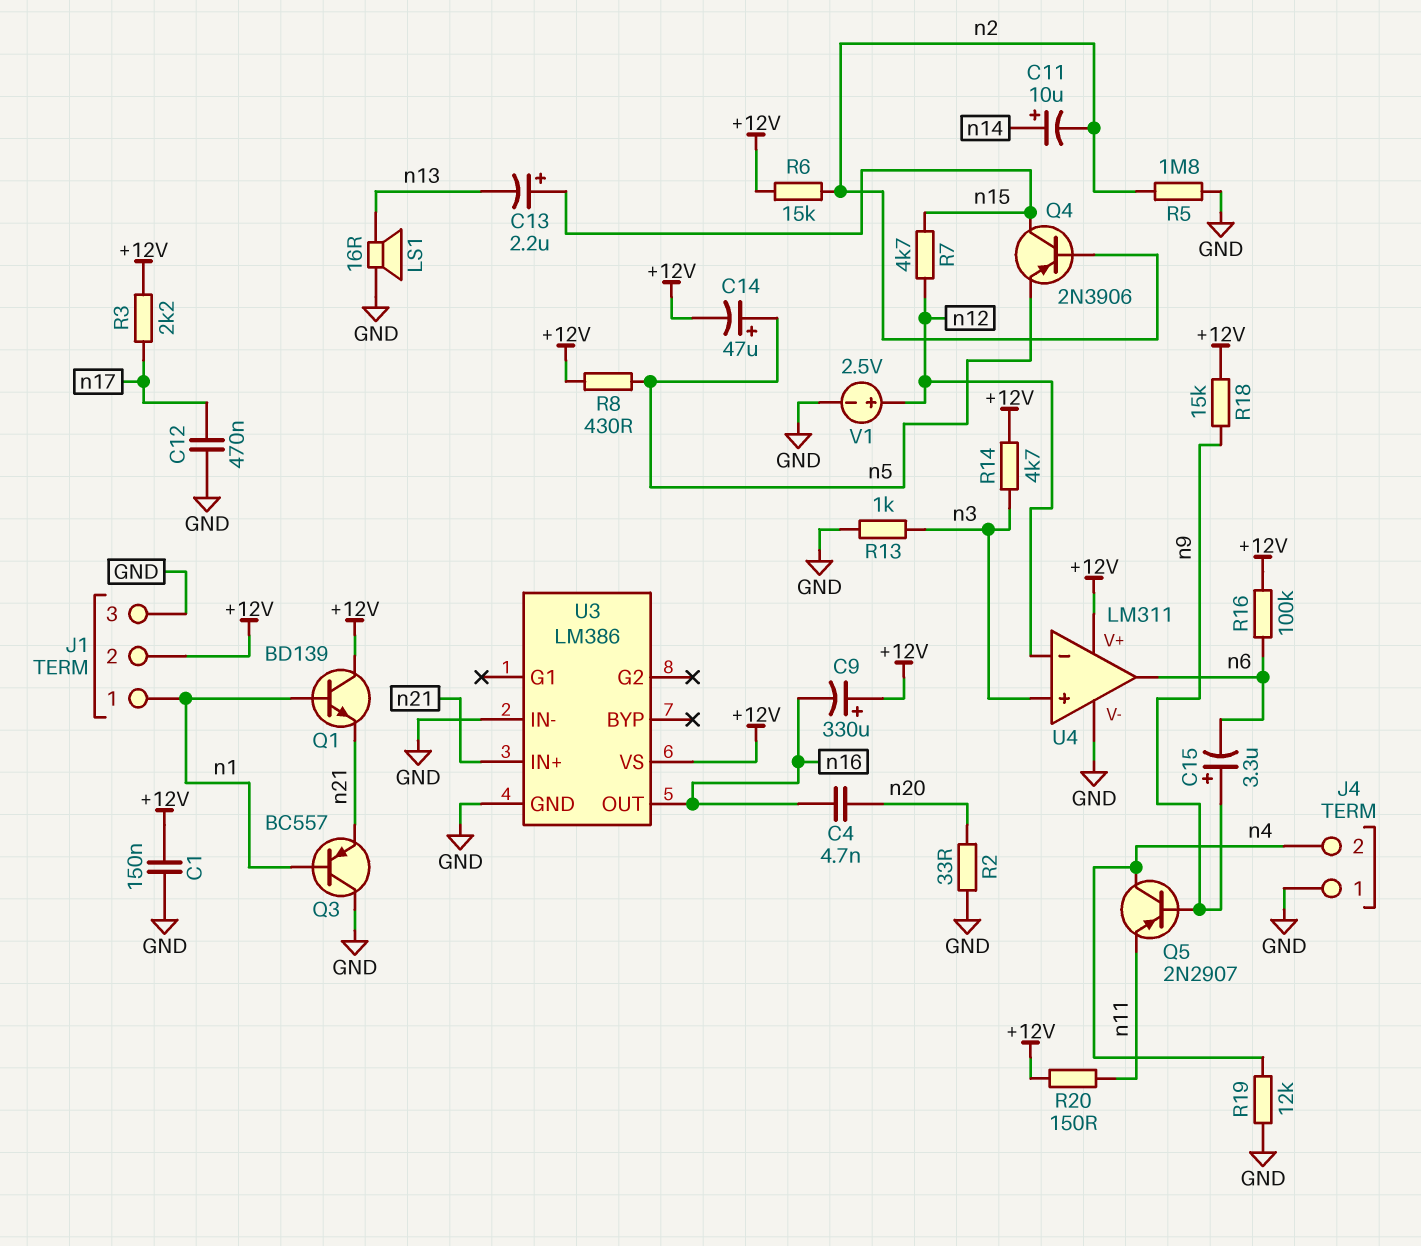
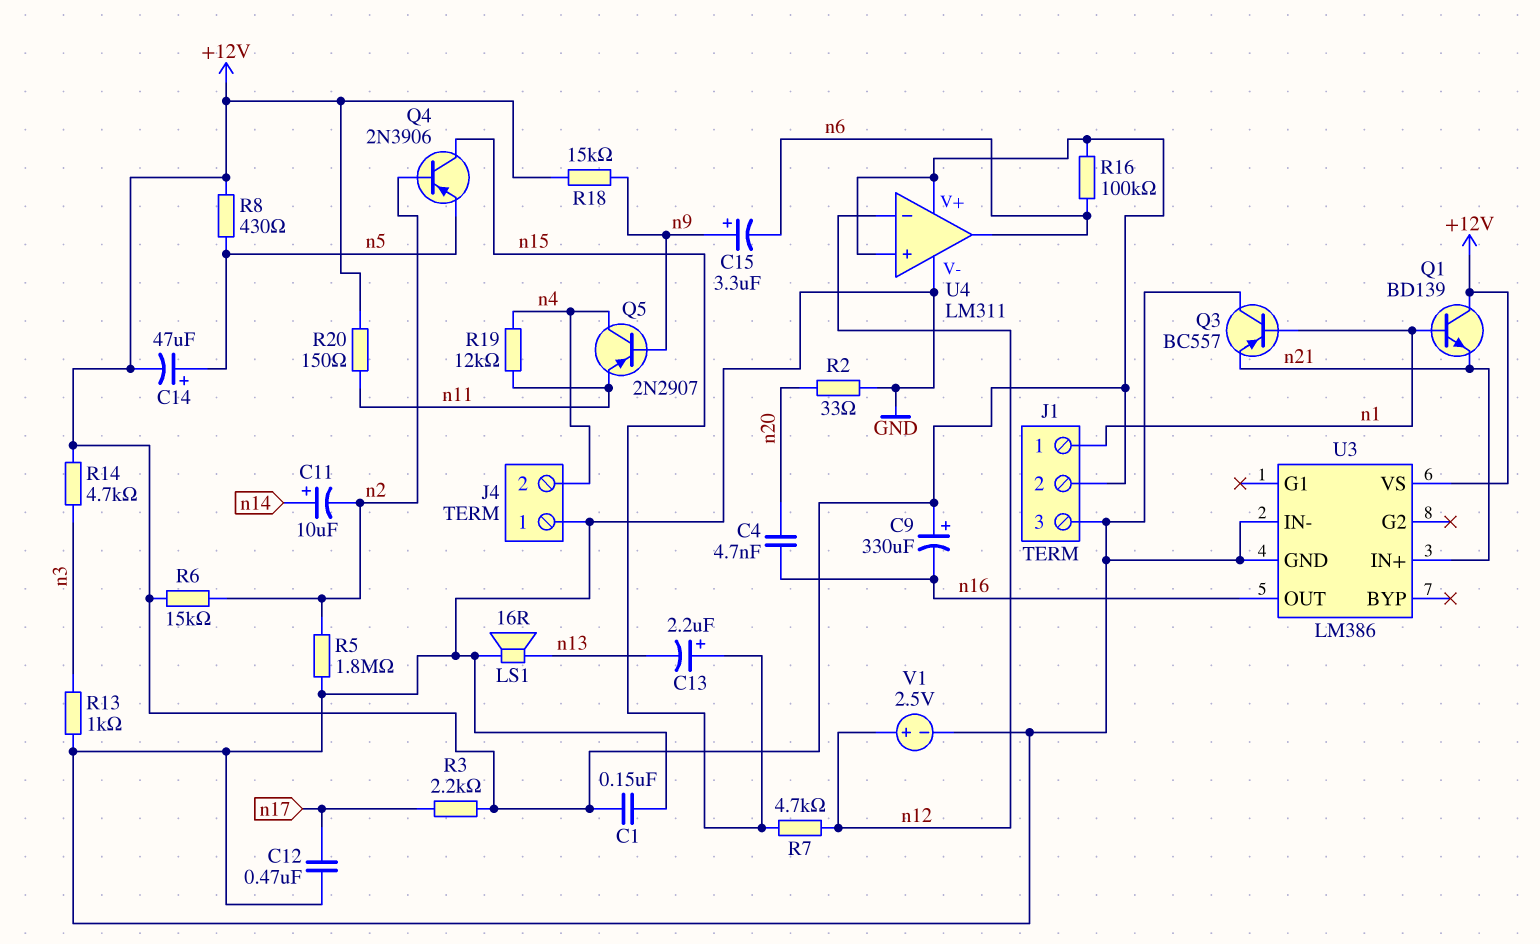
R19: 12k (GND, n4) -> 12k (n4, n11)
U4 pin in+: n3 -> +12V

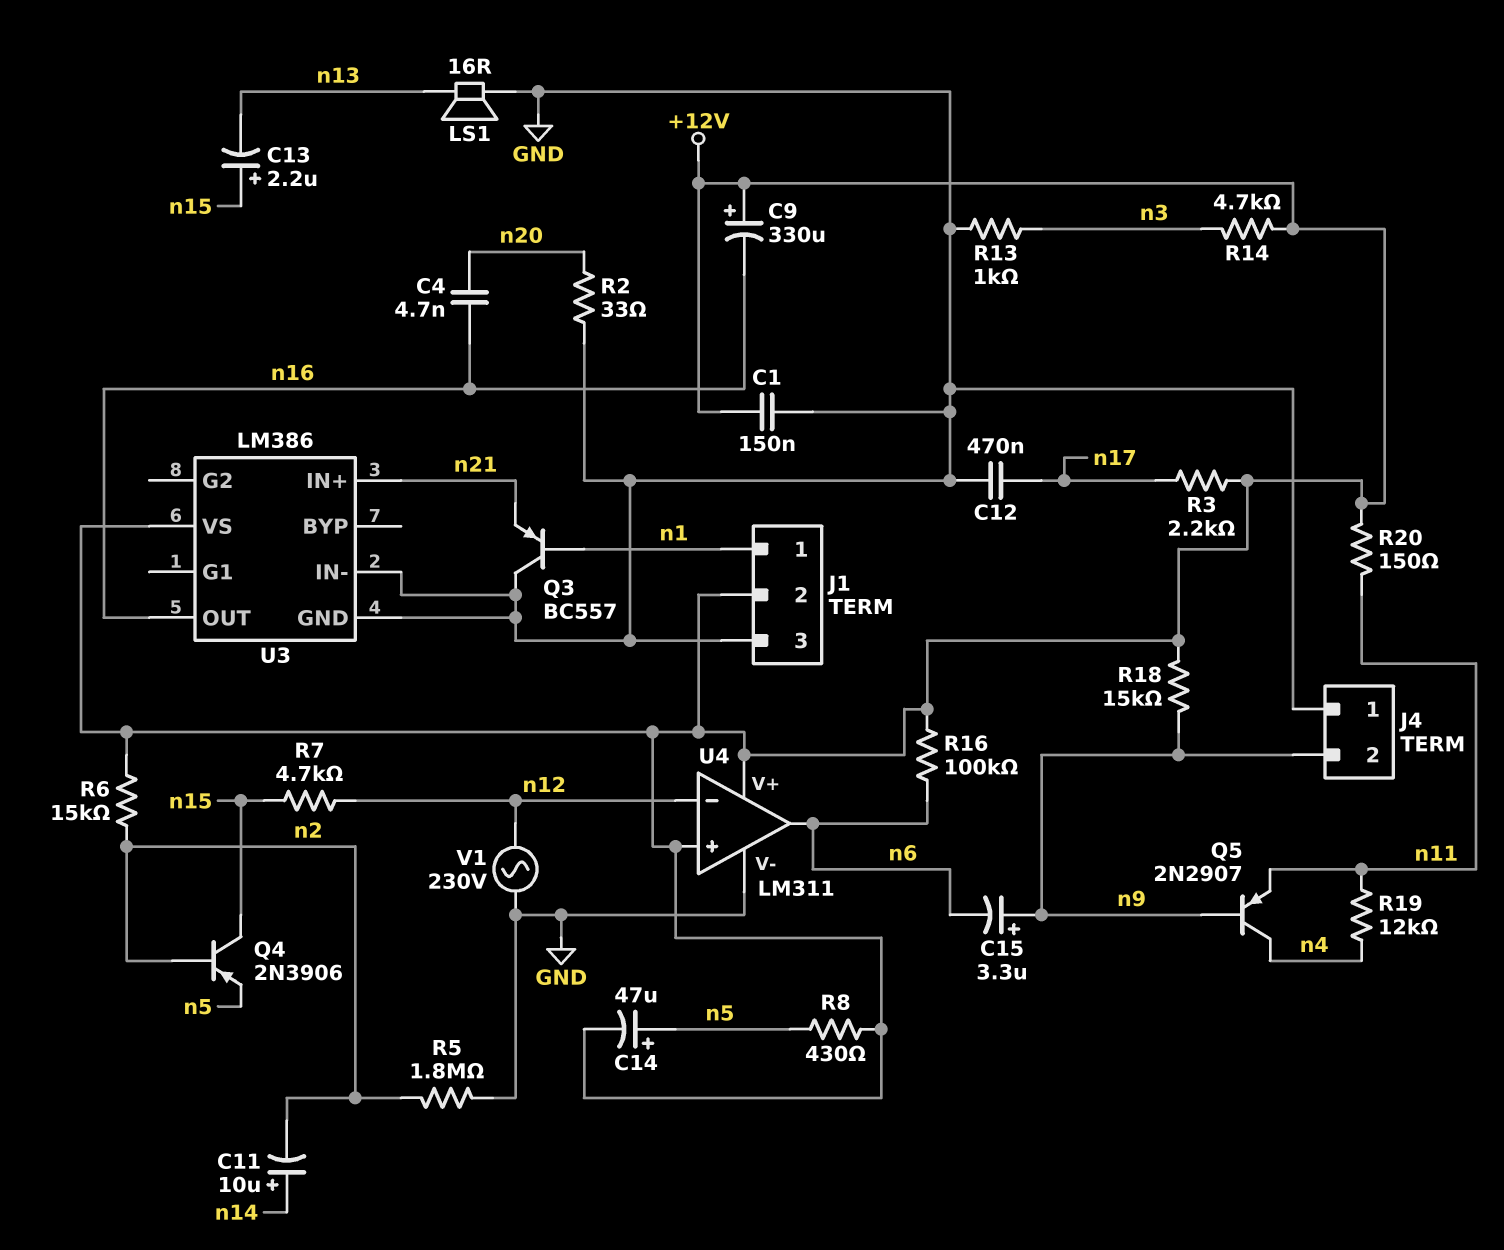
J4 pin 2: n4 -> n9
Q1: NPN BD139 (B n1, C +12V, E n21) -> none
V1: 2.5V (plus n12, minus GND) -> AC 230V (GND, n12)

